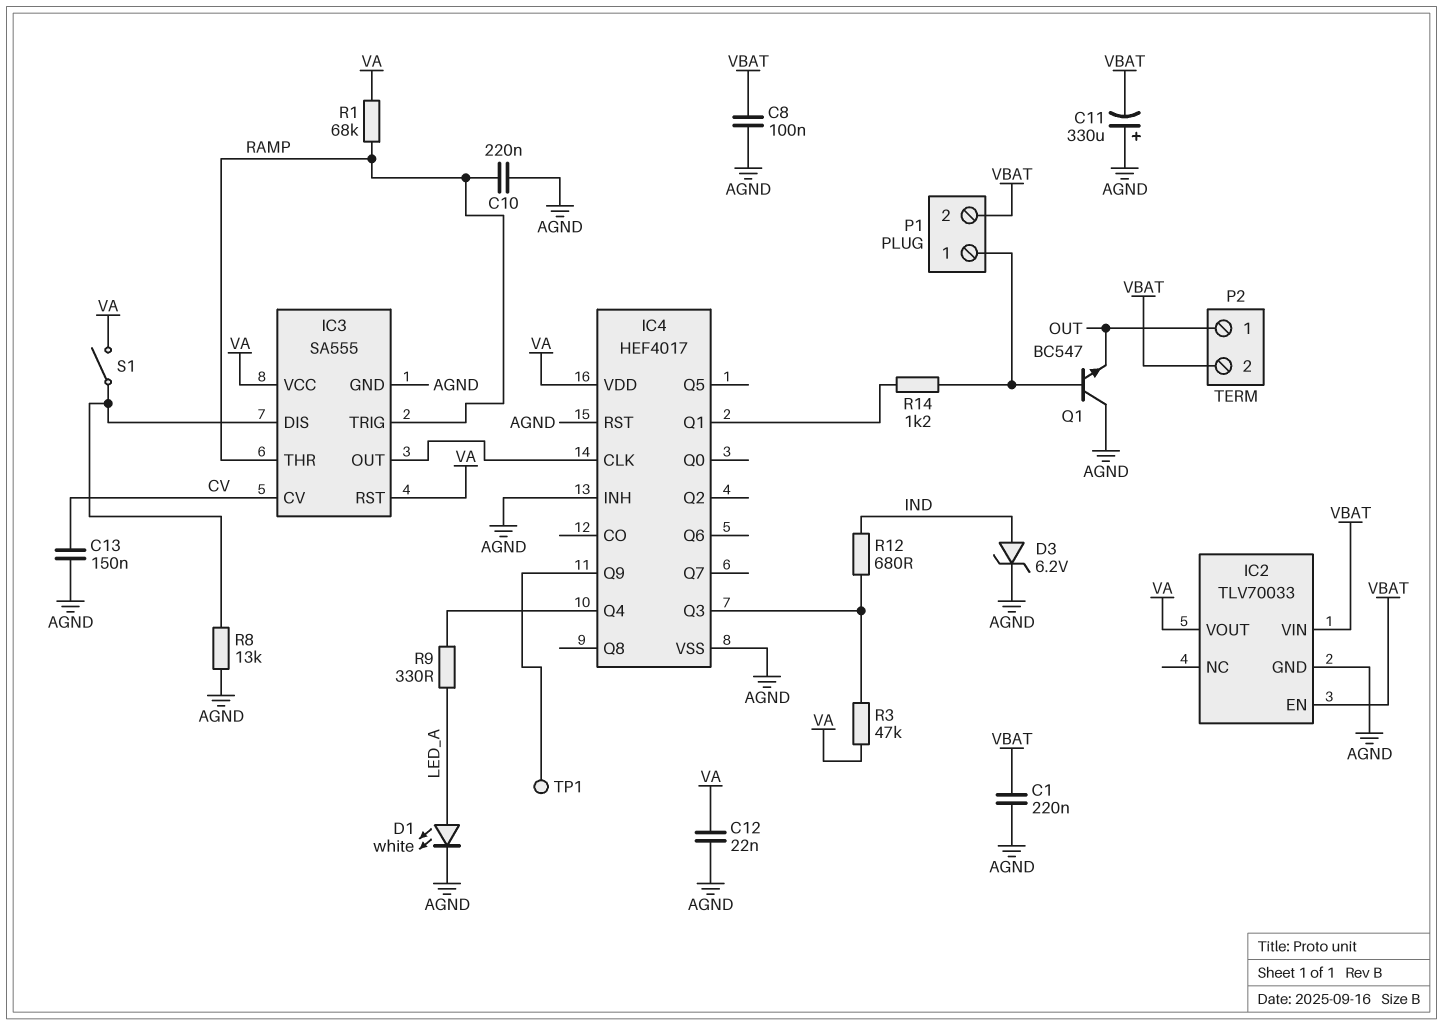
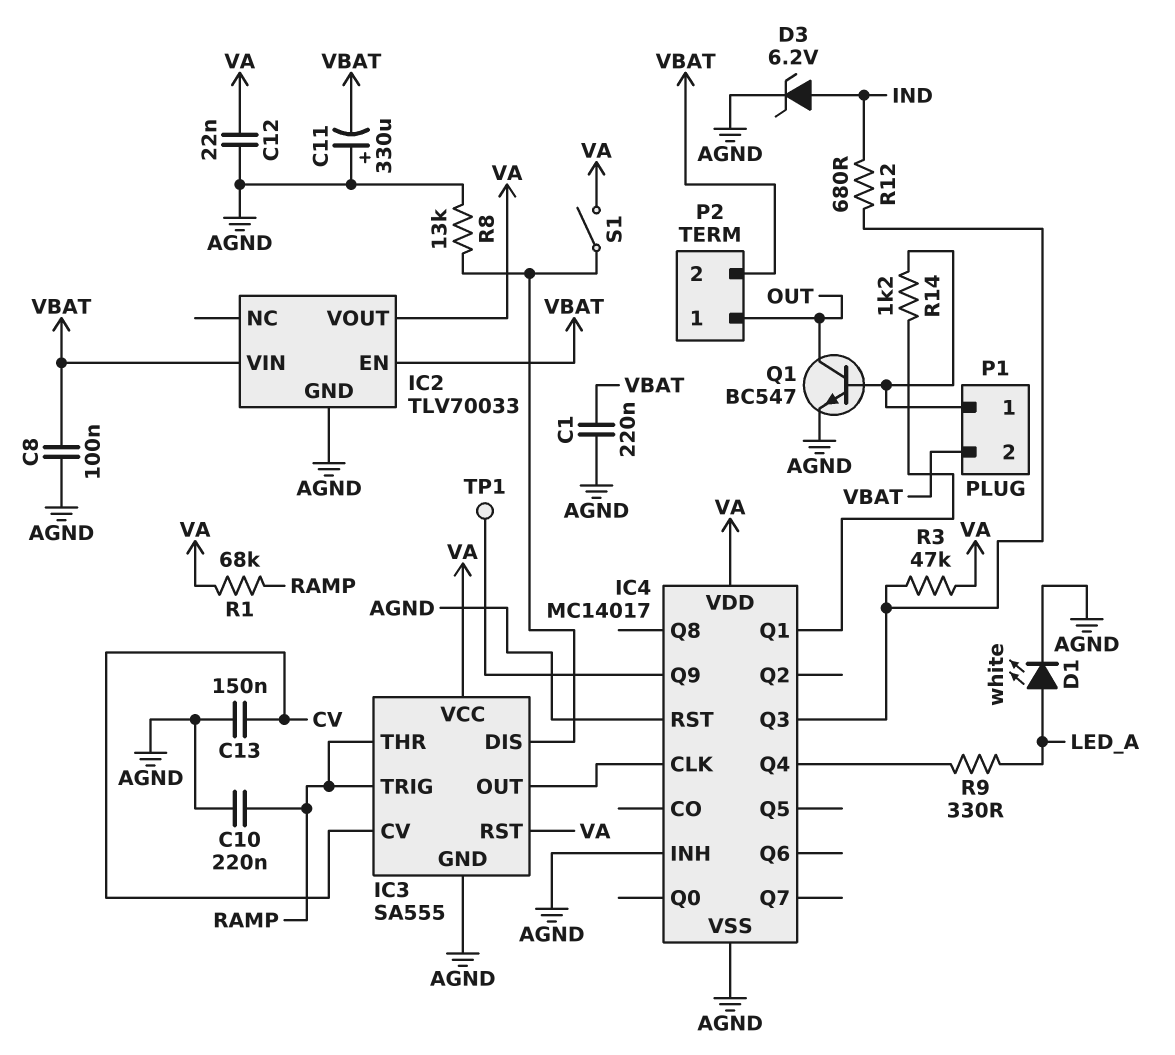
IC4: HEF4017 -> MC14017
Q1: NPN BC547 (B P1/1, C AGND, E OUT) -> NPN BC547 (B P1/1, C OUT, E AGND)

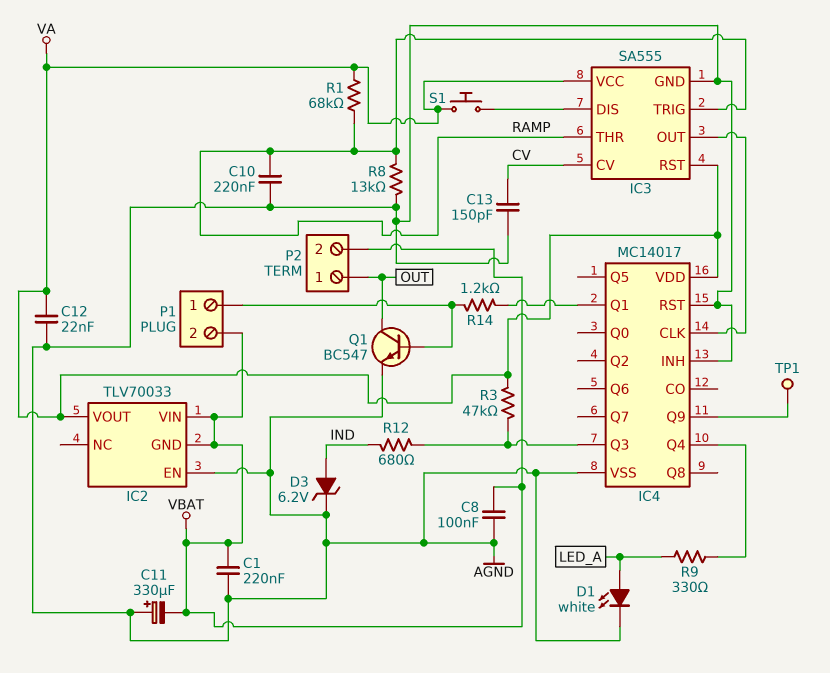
C13: 150nF (AGND, CV) -> 150pF (AGND, CV)
IC2 pin EN: VBAT -> AGND
IC2 pin GND: AGND -> VBAT
R8: 13k (AGND, IC3/DIS) -> 13k (AGND, RAMP)
S1: switch (IC3/DIS, VA) -> button (IC3/DIS, VA)

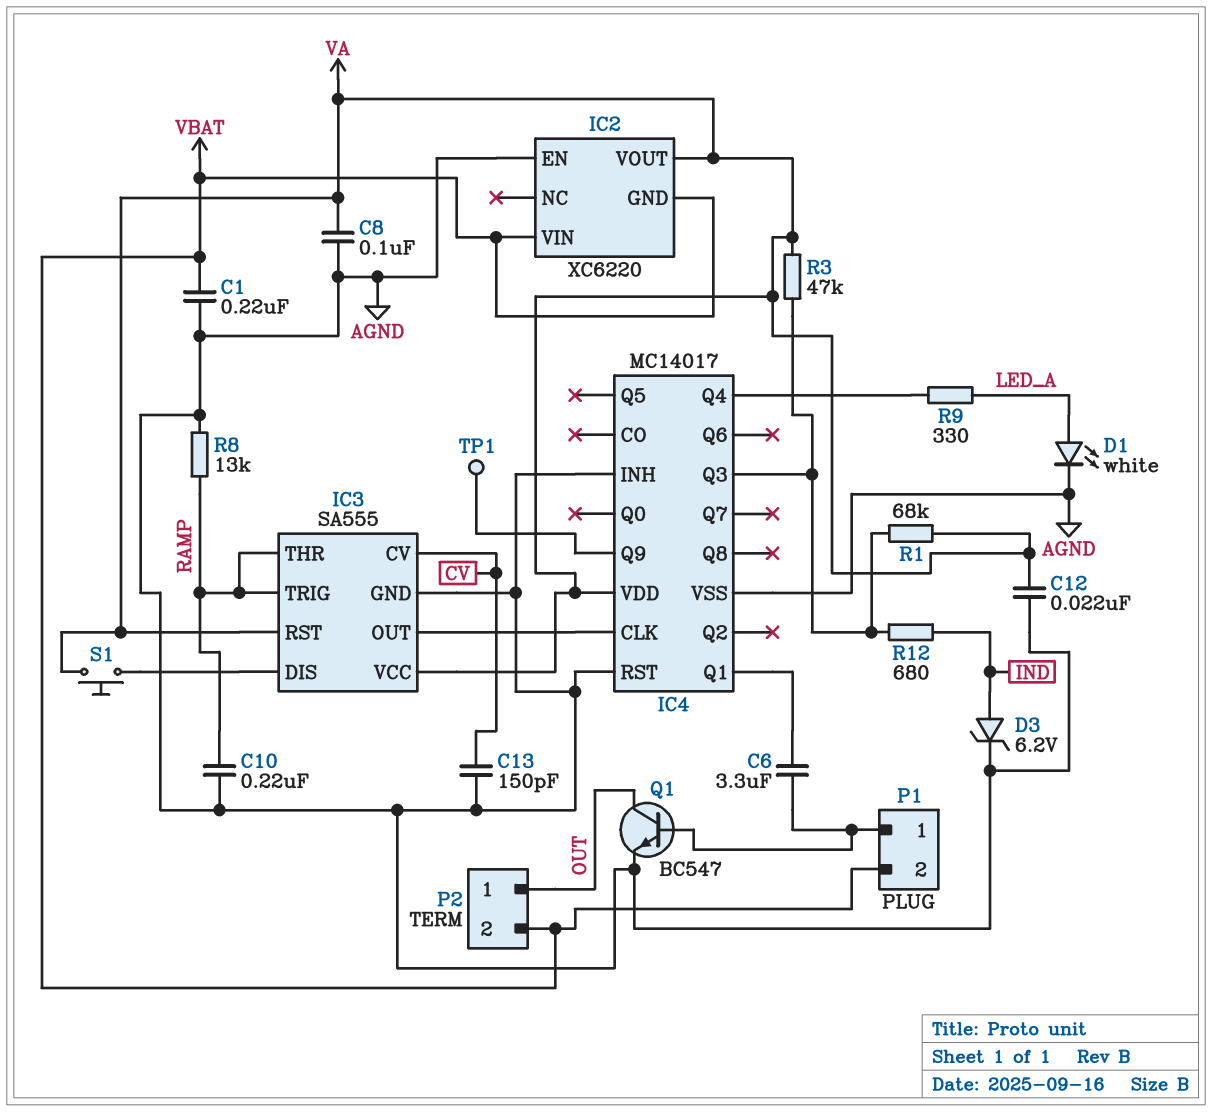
C6: none -> 3.3uF (IC4/Q1, P1/1)
C8: 100nF (AGND, VBAT) -> 100nF (AGND, VA)
C11: 330uF (plus AGND, minus VBAT) -> none
IC2: TLV70033 -> XC6220
R1: 68k (RAMP, VA) -> 68k (IC4/Q3, VA)
R14: 1.2k (IC4/Q1, P1/1) -> none

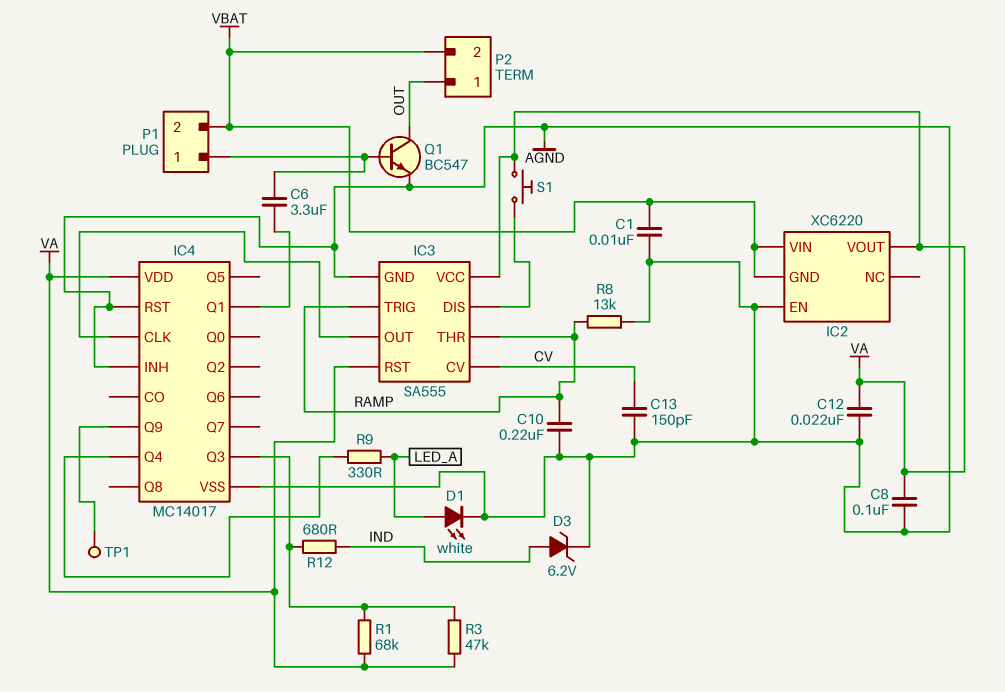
C1: 220nF (AGND, VBAT) -> 10nF (AGND, VBAT)

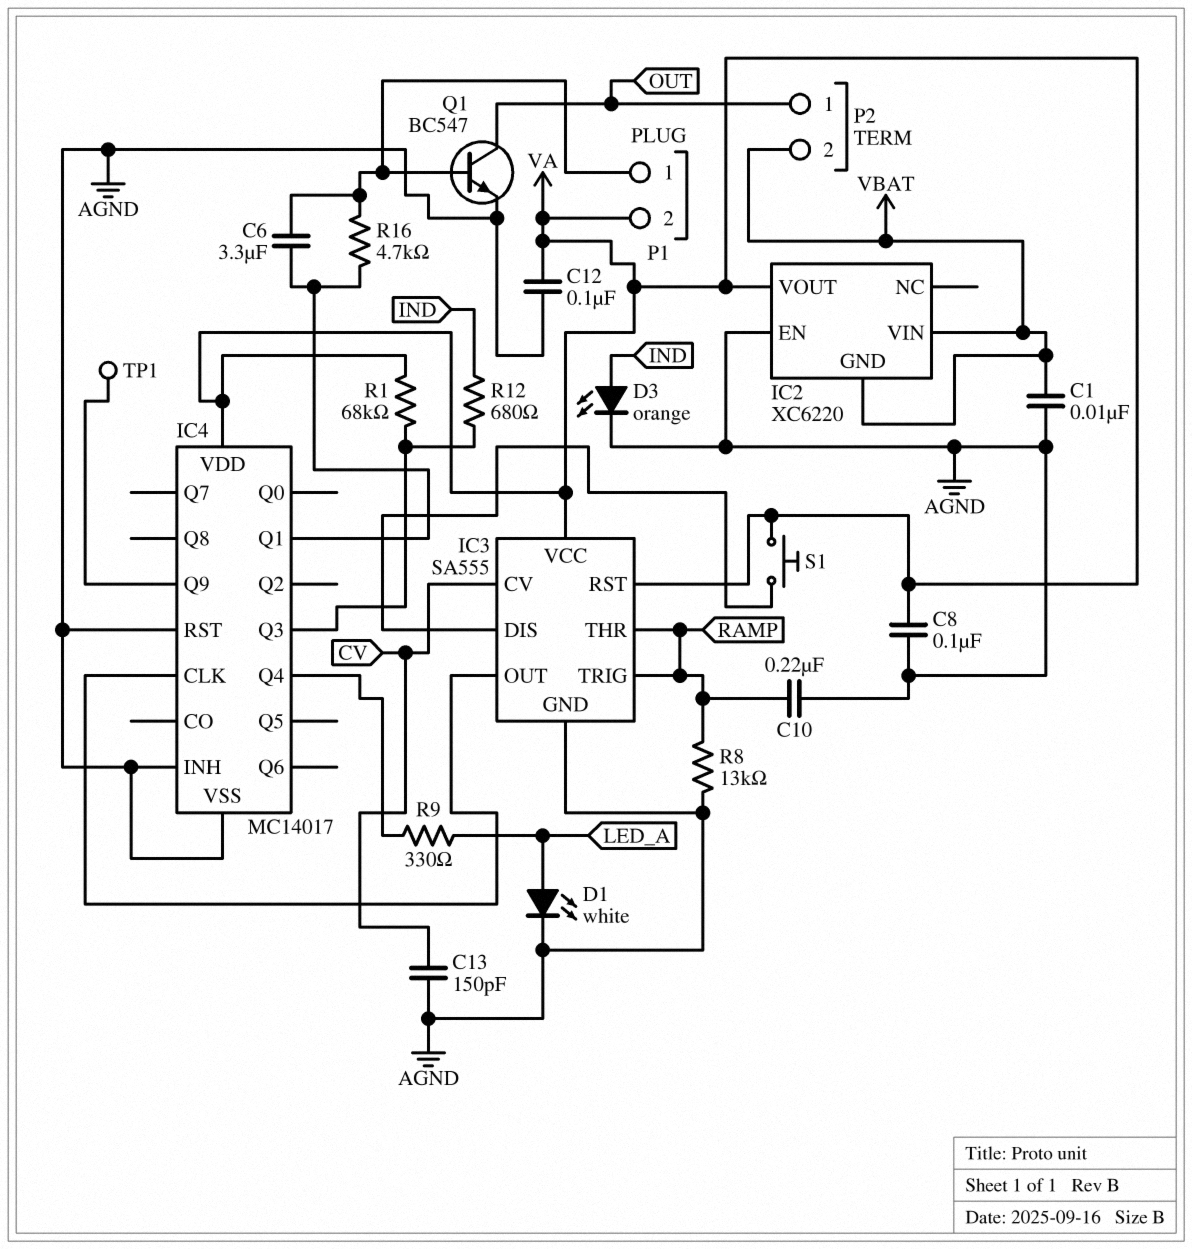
C12: 22nF (AGND, VA) -> 100nF (AGND, VA)
D3: zener 6.2V (A IND, K AGND) -> LED orange (A IND, K AGND)
P1 pin 2: VBAT -> VA
R3: 47k (IC4/Q3, VA) -> none
R16: none -> 4.7k (IC4/Q1, P1/1)

